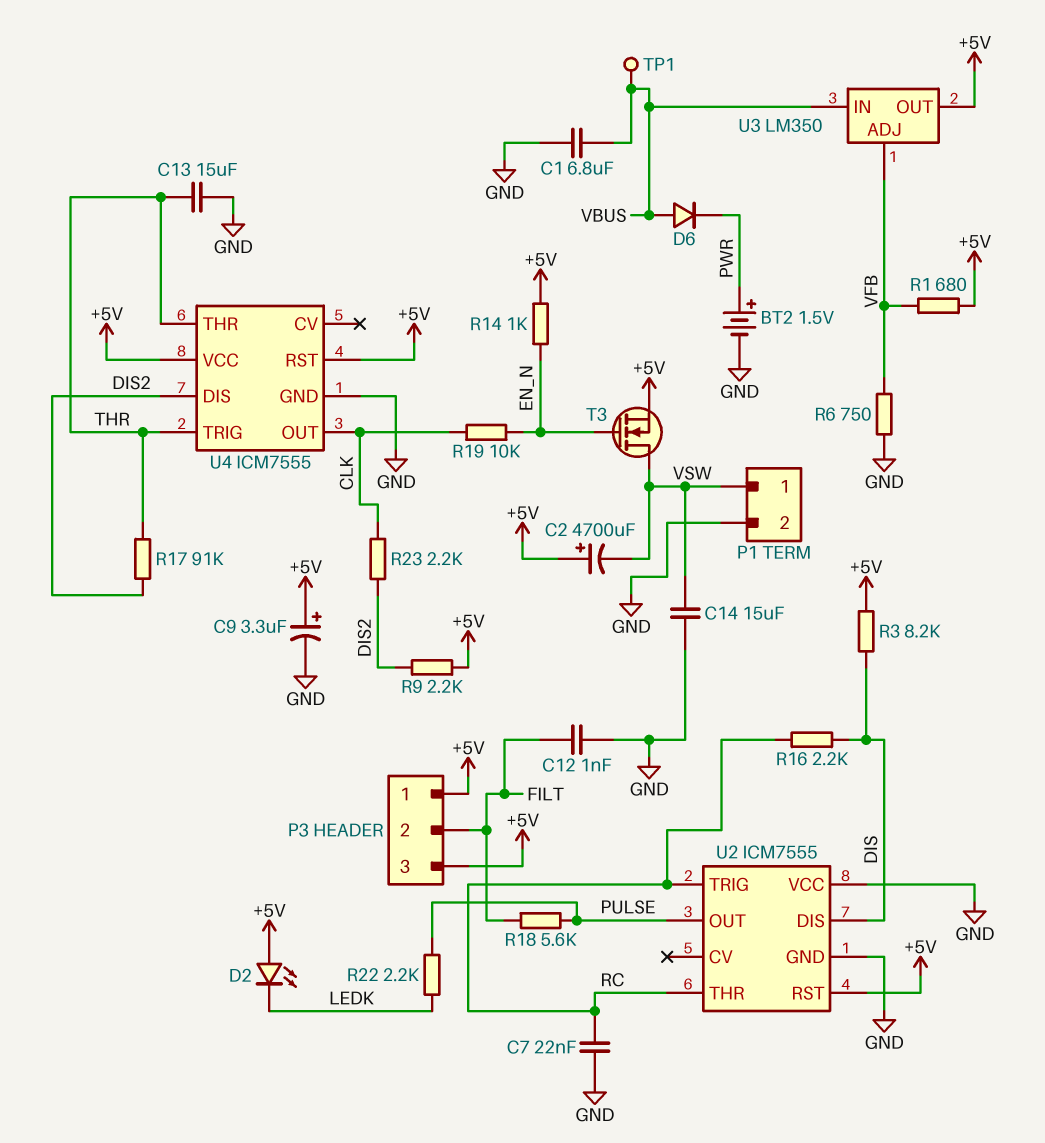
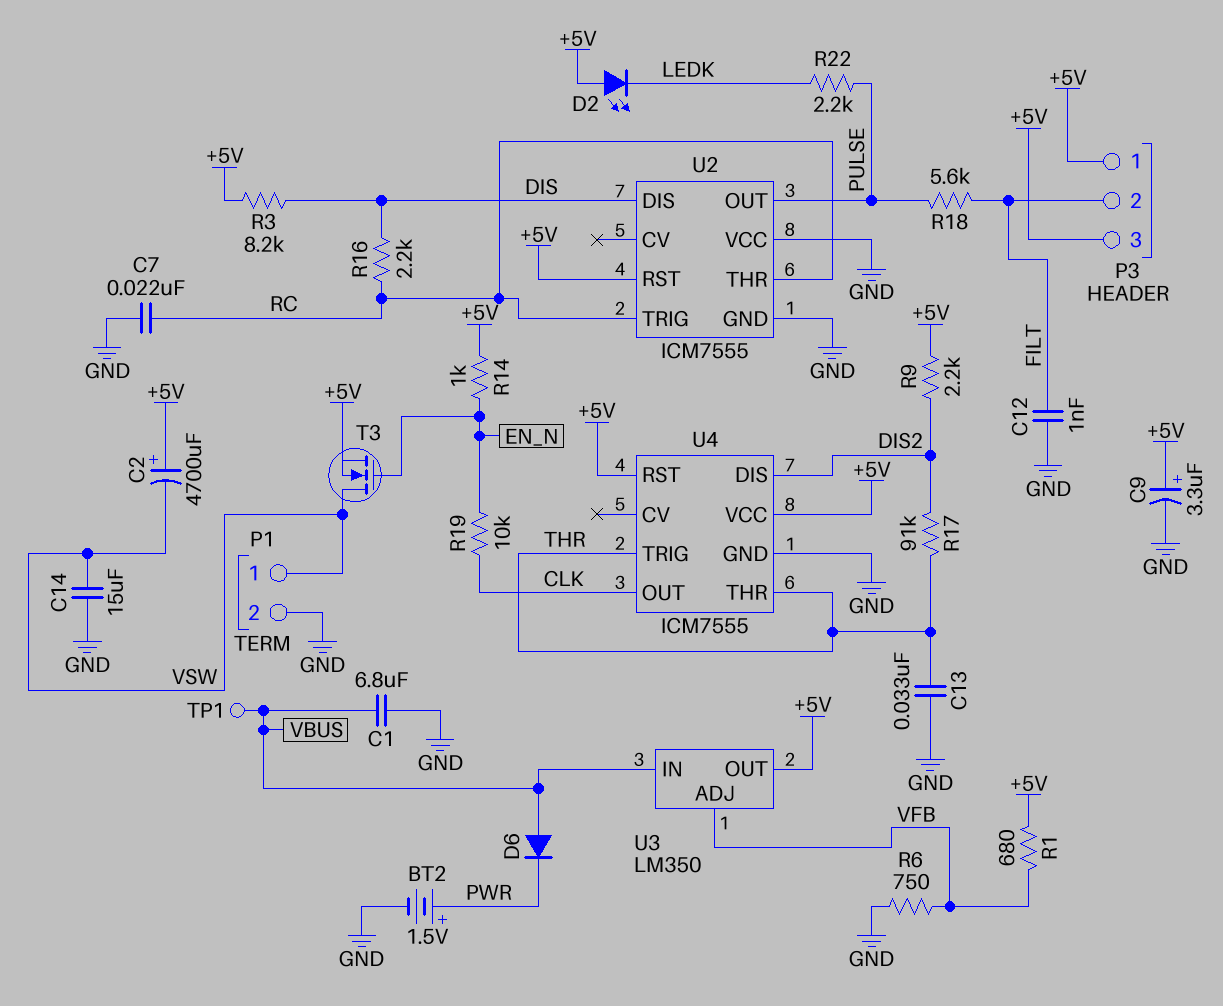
C13: 15uF (GND, THR) -> 33nF (GND, THR)
R23: 2.2k (CLK, DIS2) -> none

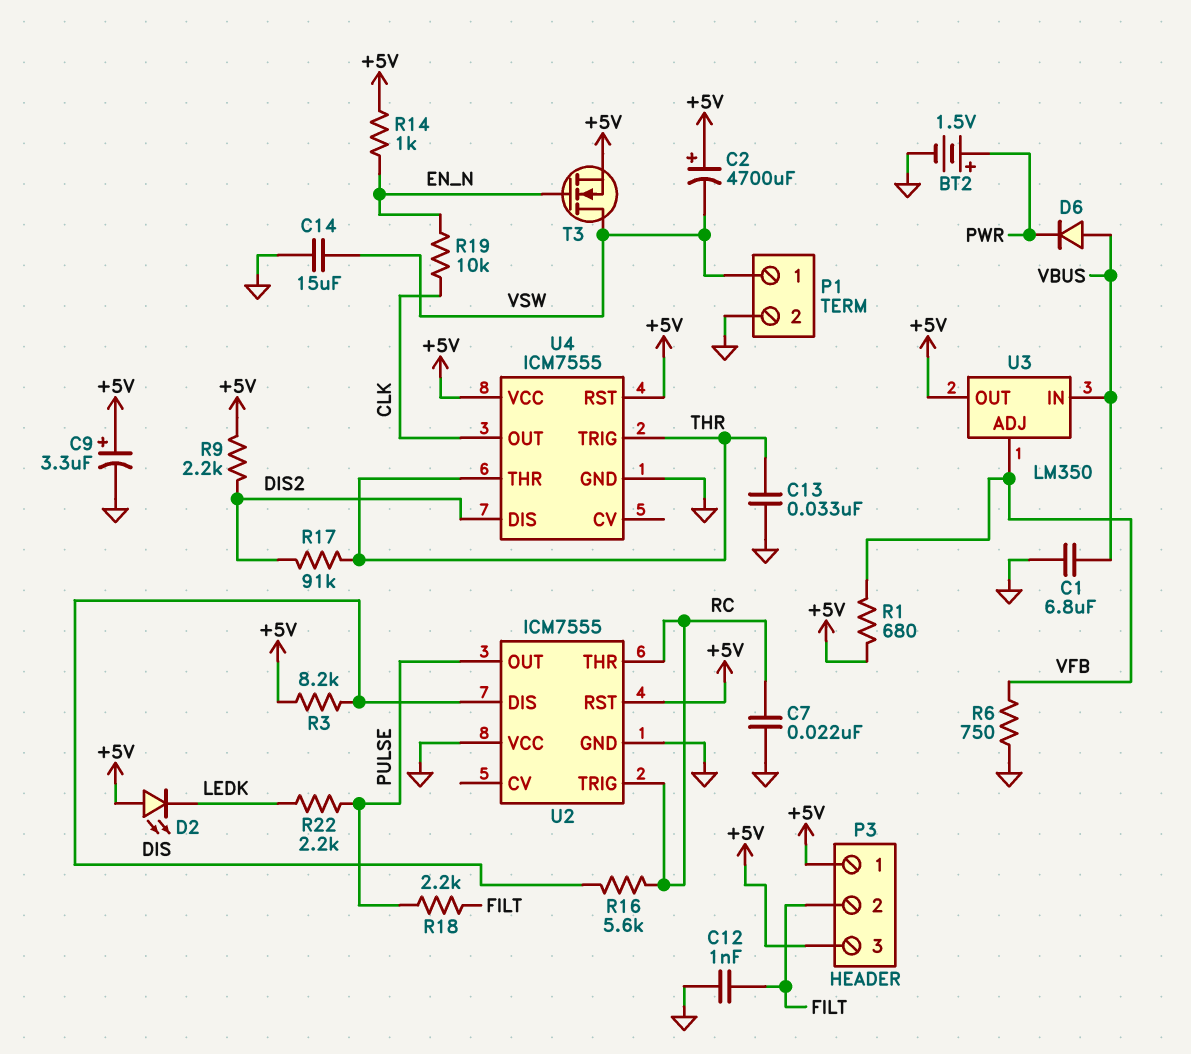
R16: 2.2k (DIS, RC) -> 5.6k (DIS, RC)
R18: 5.6k (FILT, PULSE) -> 2.2k (FILT, PULSE)
TP1: test point (VBUS) -> none

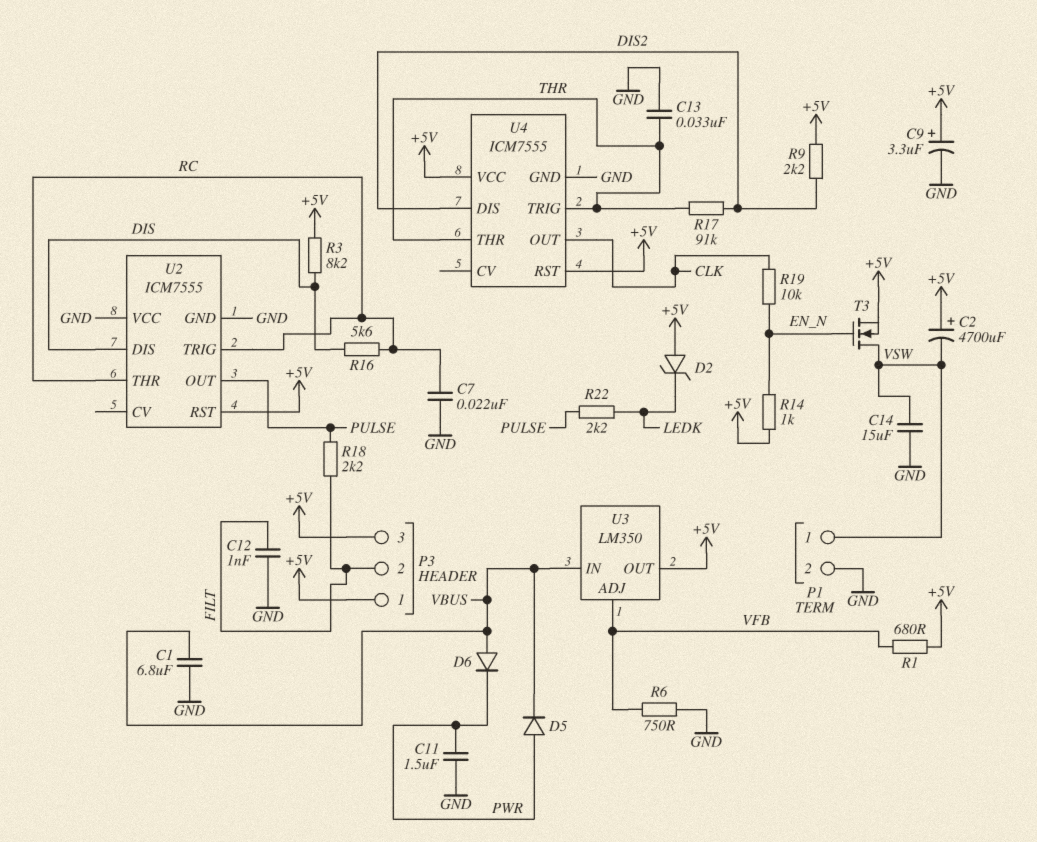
BT2: 1.5V (plus PWR, minus GND) -> none
C11: none -> 1.5uF (GND, PWR)
D2: LED (A +5V, K LEDK) -> zener (A +5V, K LEDK)
D5: none -> diode (A PWR, K VBUS)

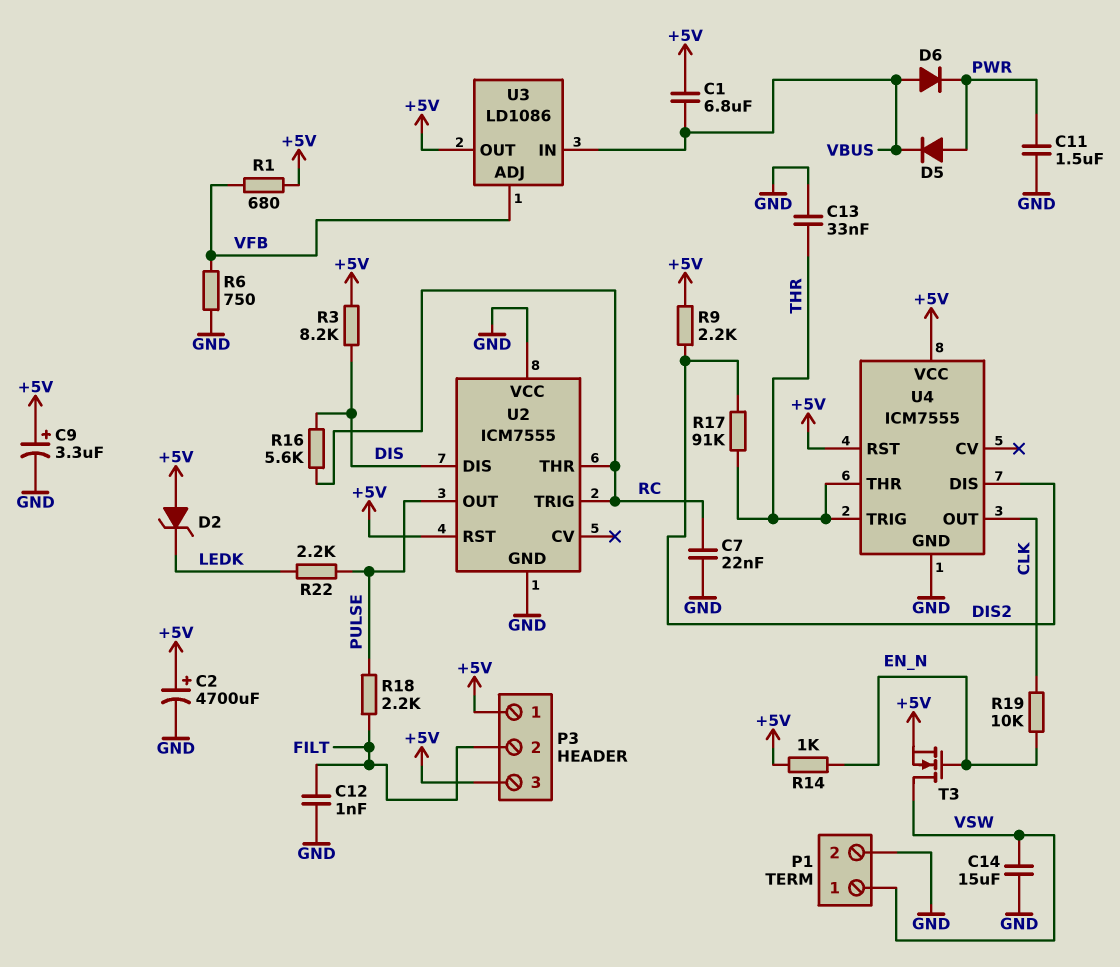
C1: 6.8uF (GND, VBUS) -> 6.8uF (+5V, VBUS)
C2: 4700uF (plus +5V, minus VSW) -> 4700uF (plus +5V, minus GND)
U3: LM350 -> LD1086

